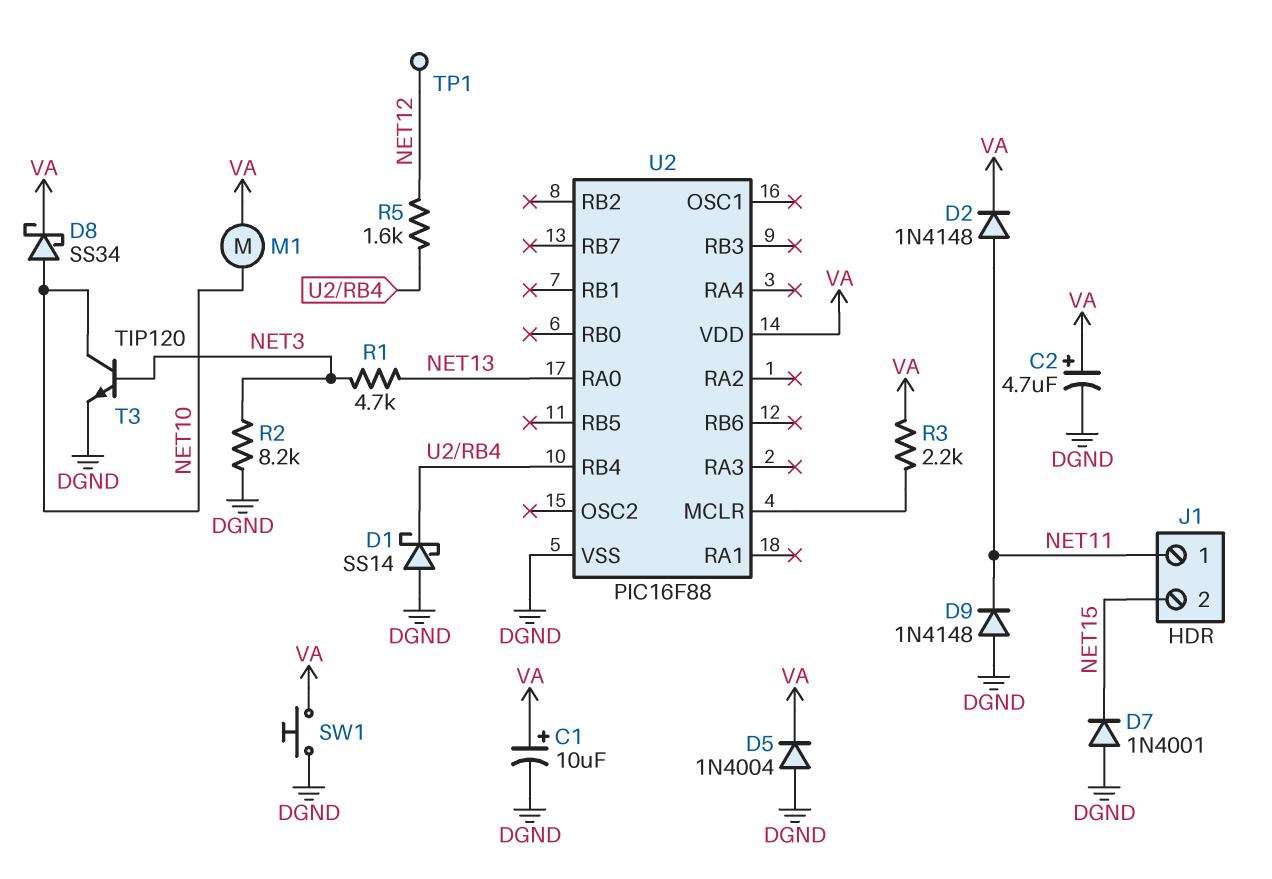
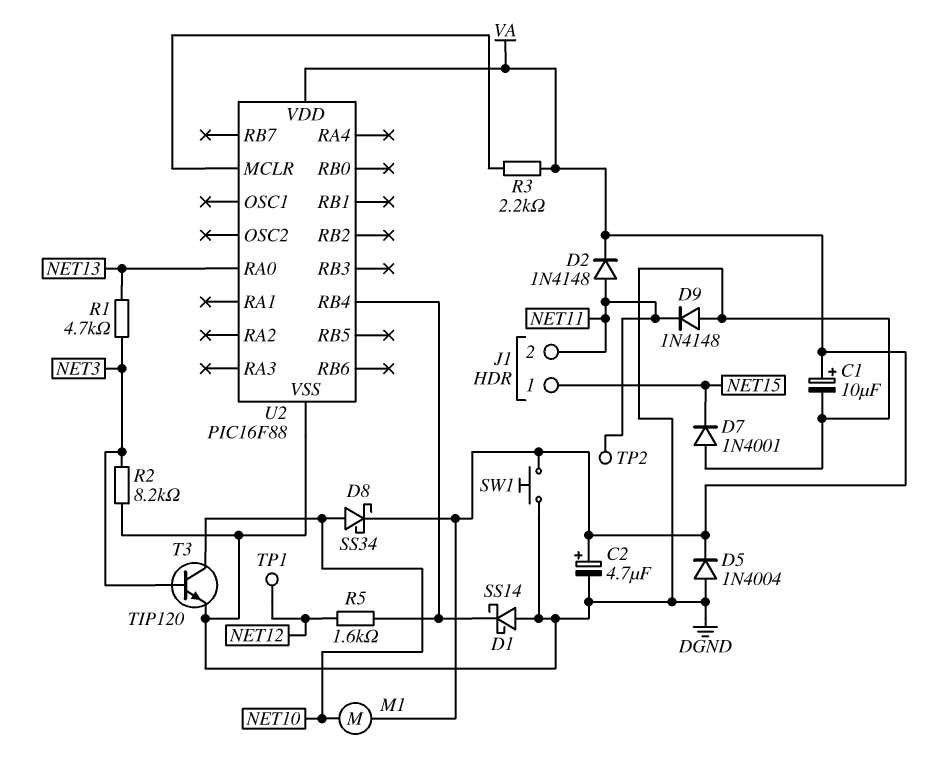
J1 pin 1: NET11 -> NET15
J1 pin 2: NET15 -> NET11
TP2: none -> test point (NET11)

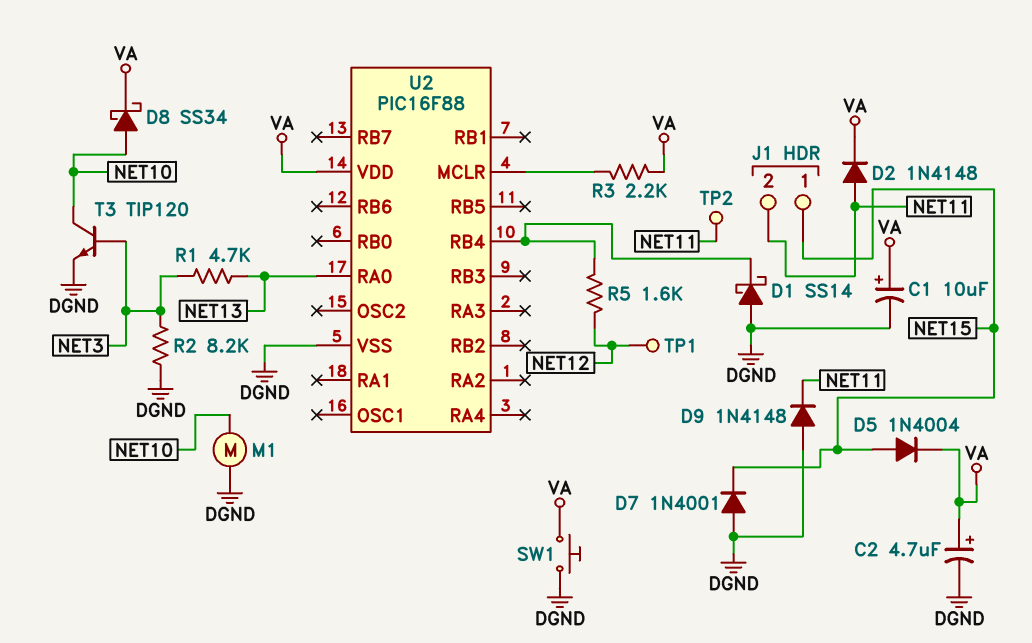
D5: diode 1N4004 (A DGND, K VA) -> diode 1N4004 (A NET15, K VA)
M1: motor (NET10, VA) -> motor (DGND, NET10)

